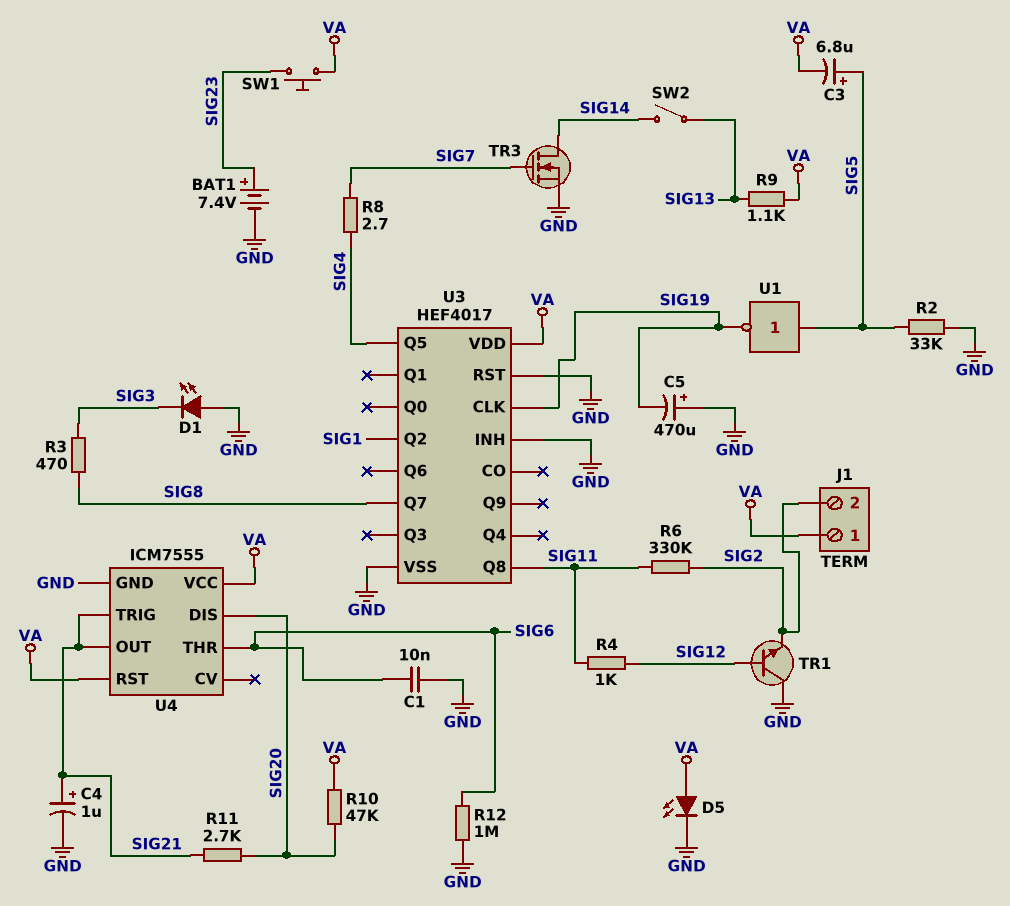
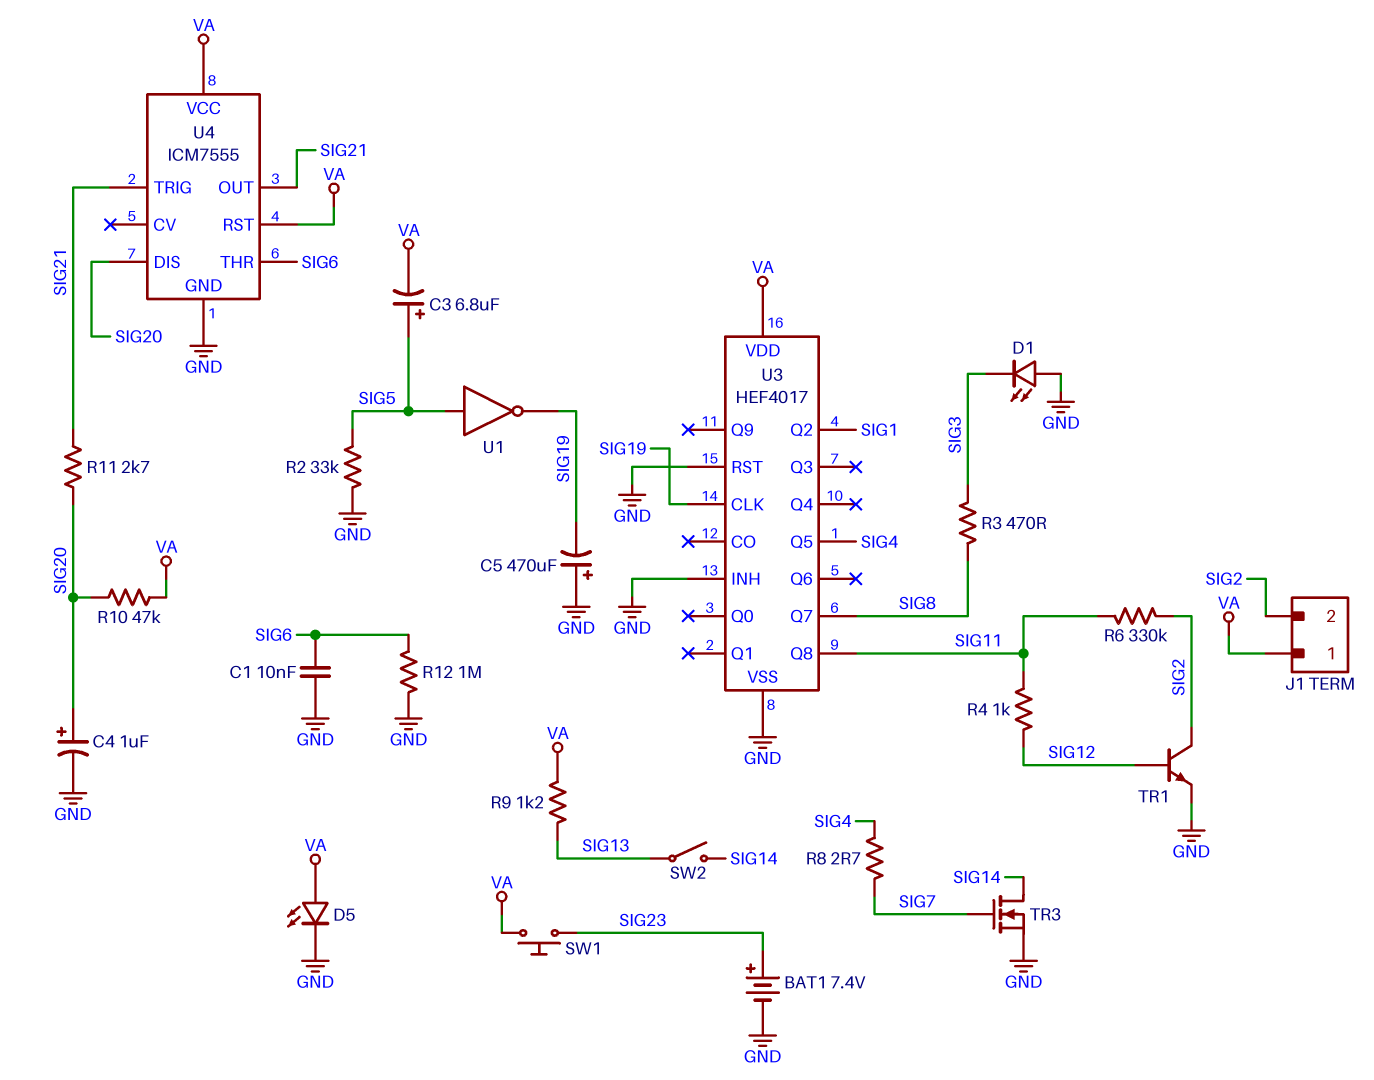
C4: 1uF (plus SIG21, minus GND) -> 1uF (plus SIG20, minus GND)
R9: 1.1k (SIG13, VA) -> 1.2k (SIG13, VA)
TR1: NPN (B SIG12, C GND, E SIG2) -> NPN (B SIG12, C SIG2, E GND)

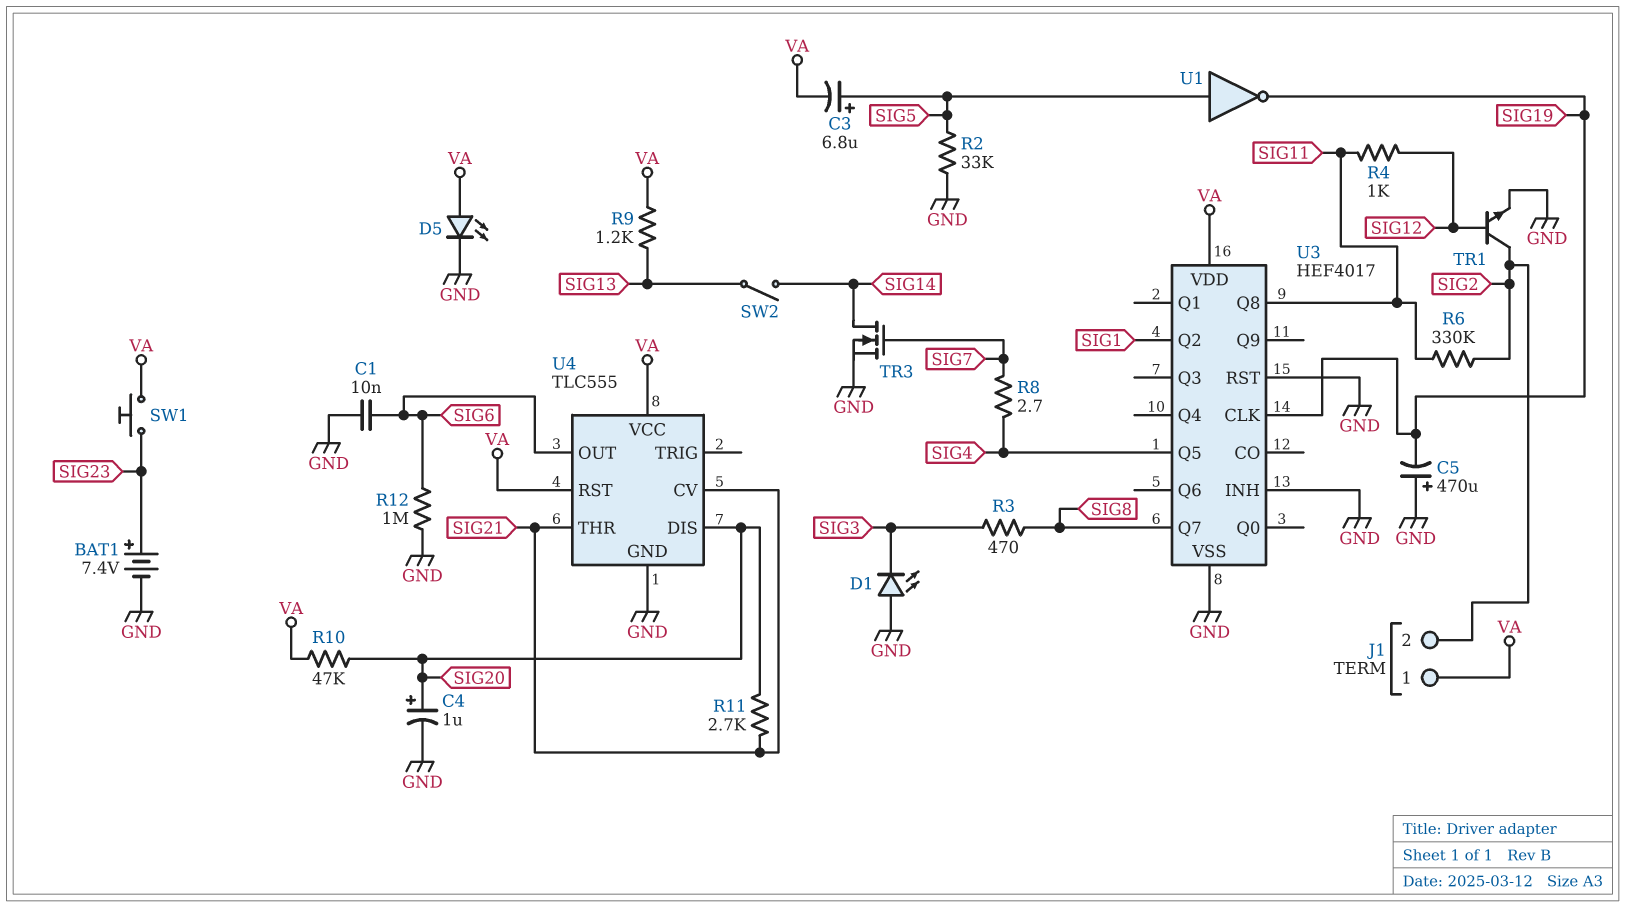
U4: ICM7555 -> TLC555
U4 pin CV: none -> SIG21
U4 pin OUT: SIG21 -> SIG6
U4 pin THR: SIG6 -> SIG21
U4 pin TRIG: SIG21 -> none

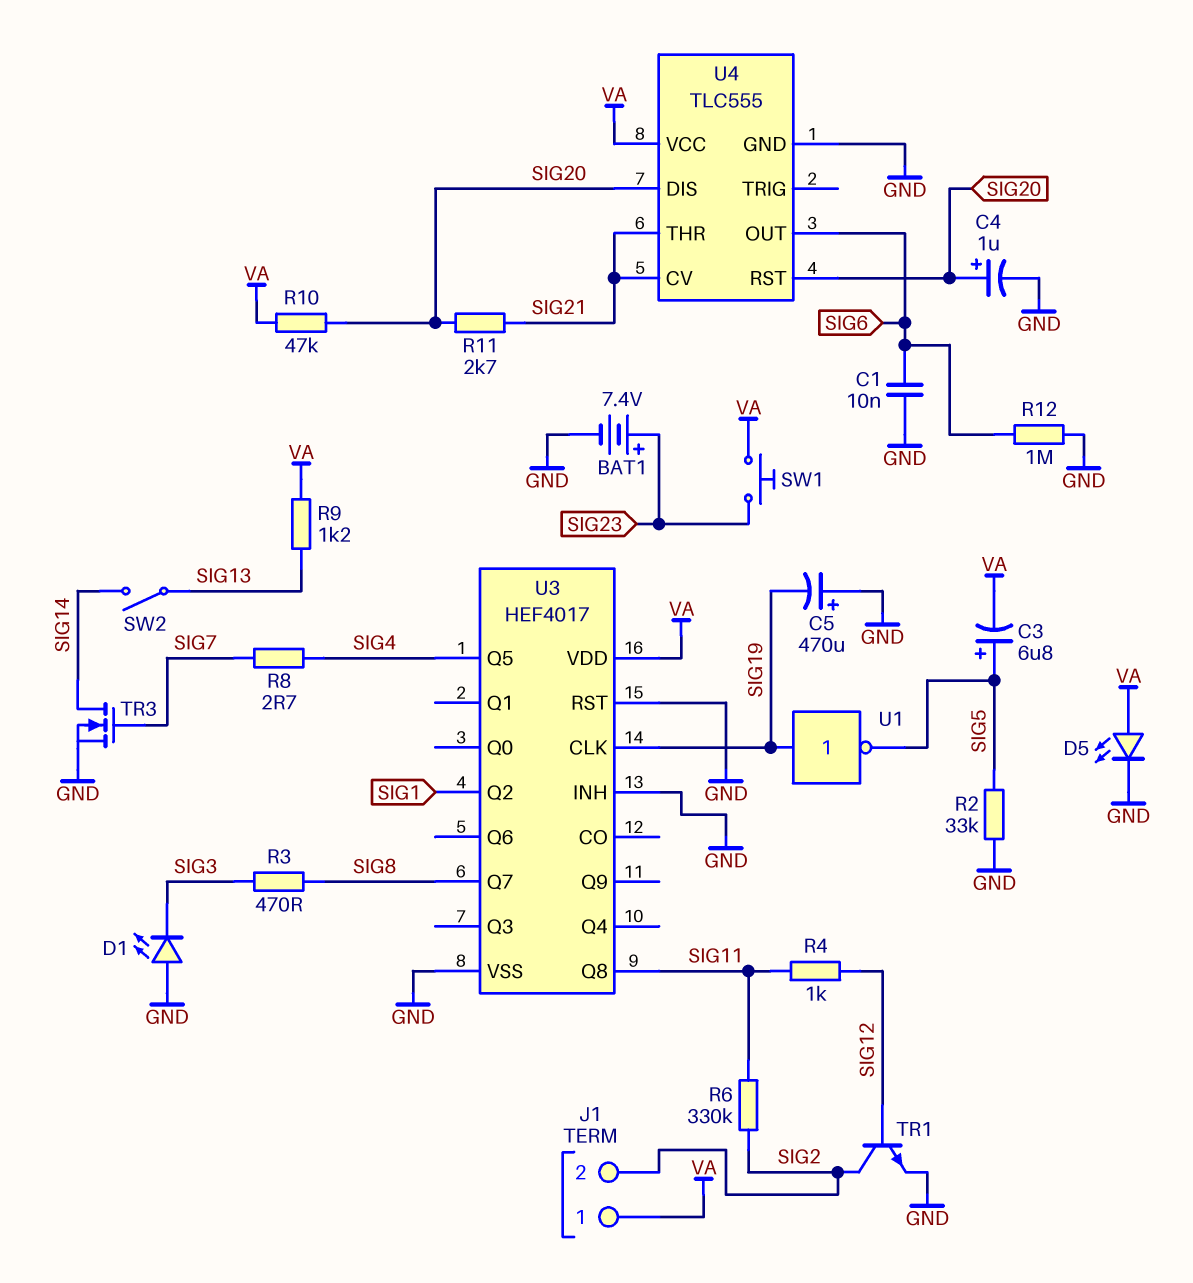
U1: NOT (in SIG5, out SIG19) -> NOT (in SIG19, out SIG5)
U4 pin RST: VA -> SIG20

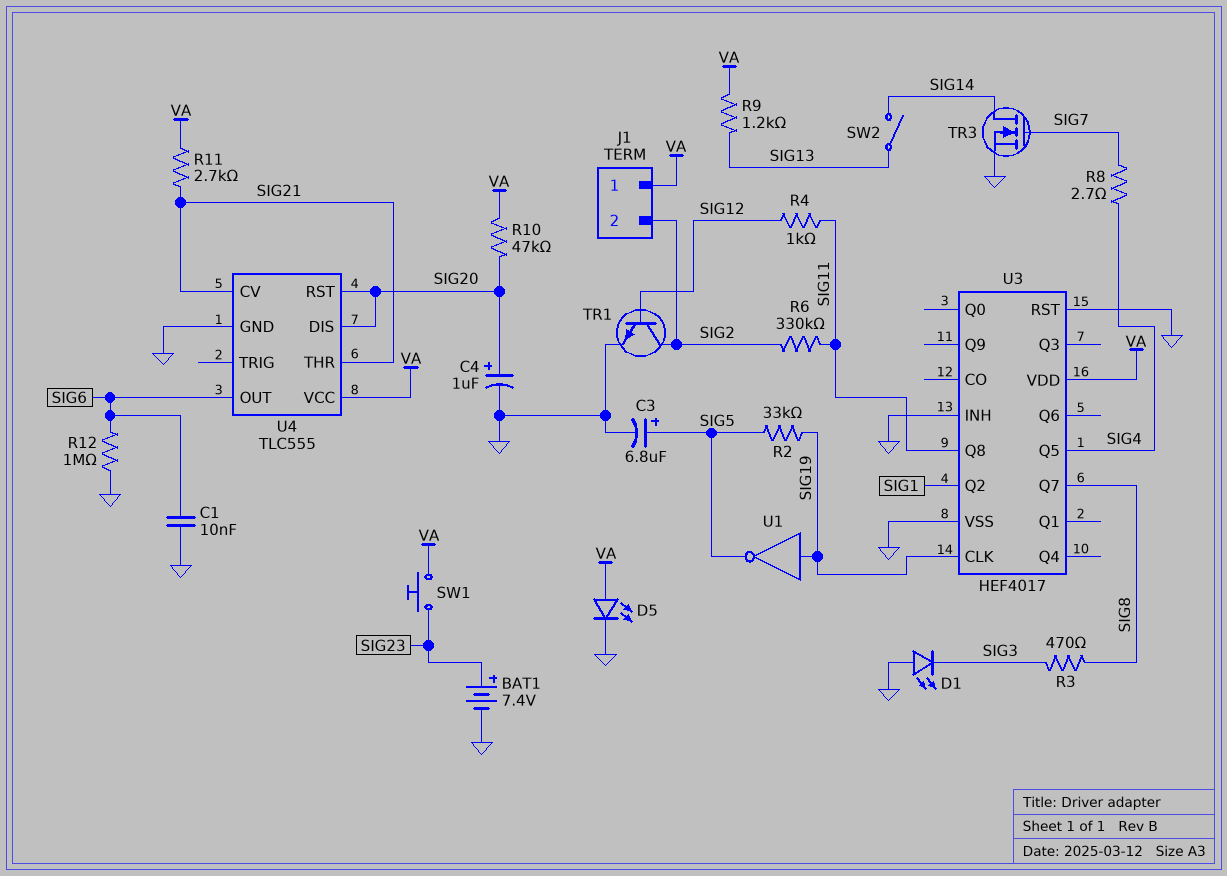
C3: 6.8uF (plus SIG5, minus VA) -> 6.8uF (plus SIG5, minus GND)
C5: 470uF (plus GND, minus SIG19) -> none
R2: 33k (GND, SIG5) -> 33k (SIG5, SIG19)
R11: 2.7k (SIG20, SIG21) -> 2.7k (SIG21, VA)

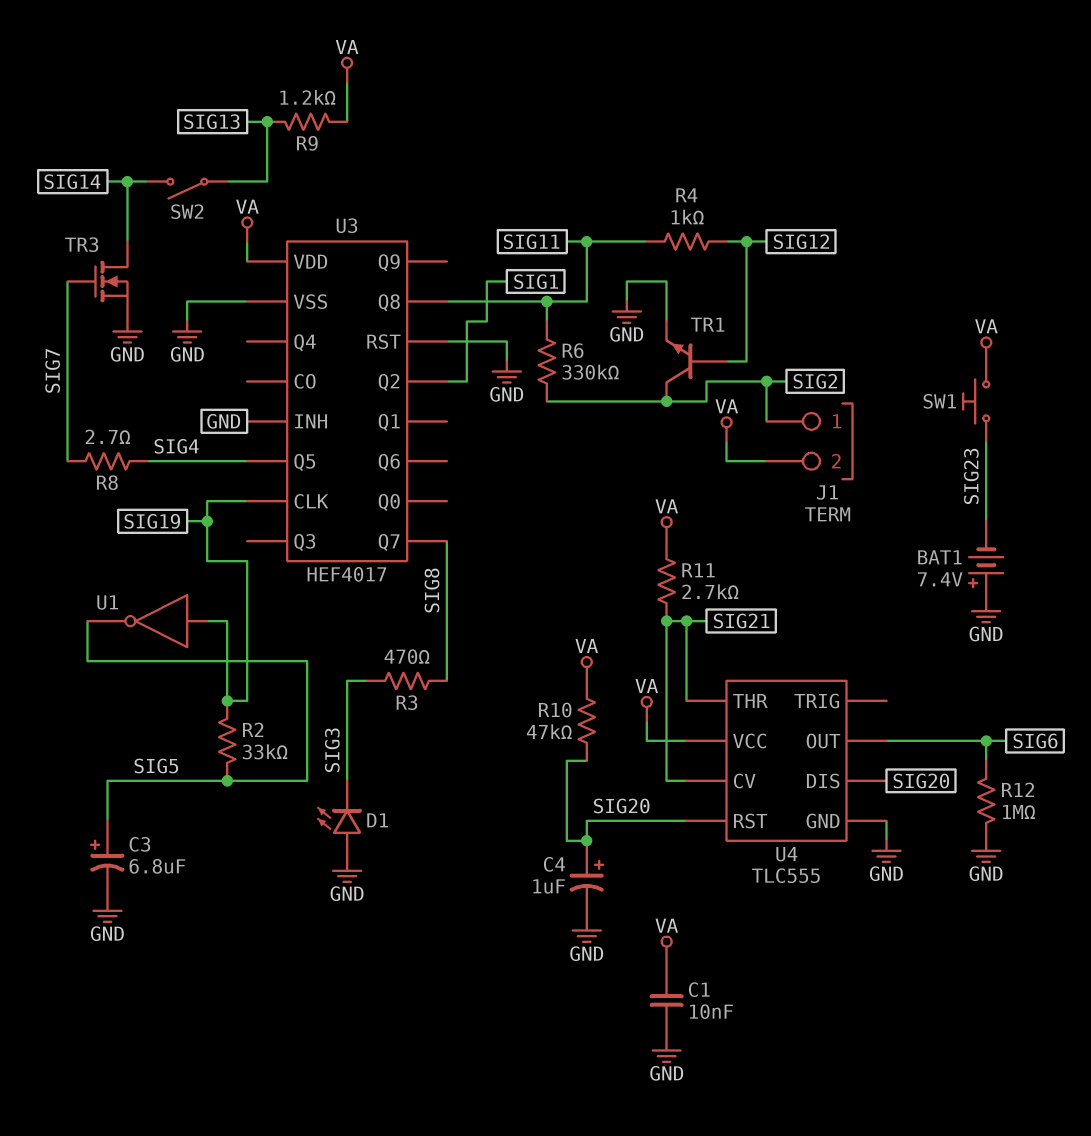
BAT1: 7.4V (plus SIG23, minus GND) -> 7.4V (plus GND, minus SIG23)
C1: 10nF (GND, SIG6) -> 10nF (GND, VA)
D5: LED (A VA, K GND) -> none
J1 pin 1: VA -> SIG2
J1 pin 2: SIG2 -> VA

